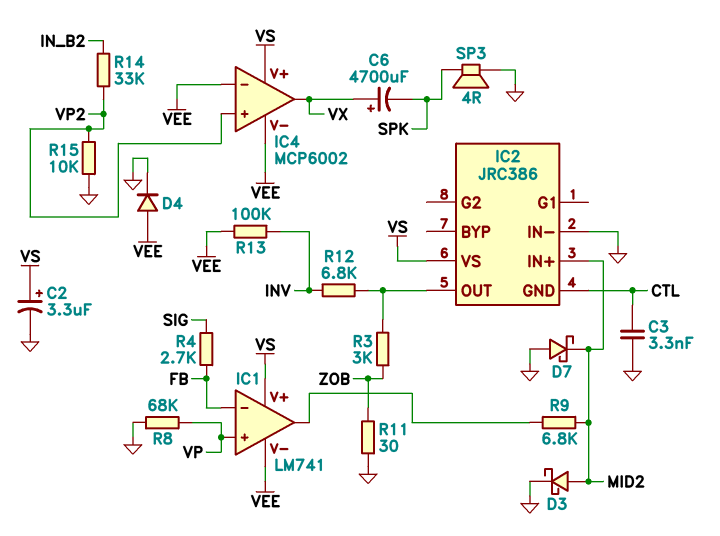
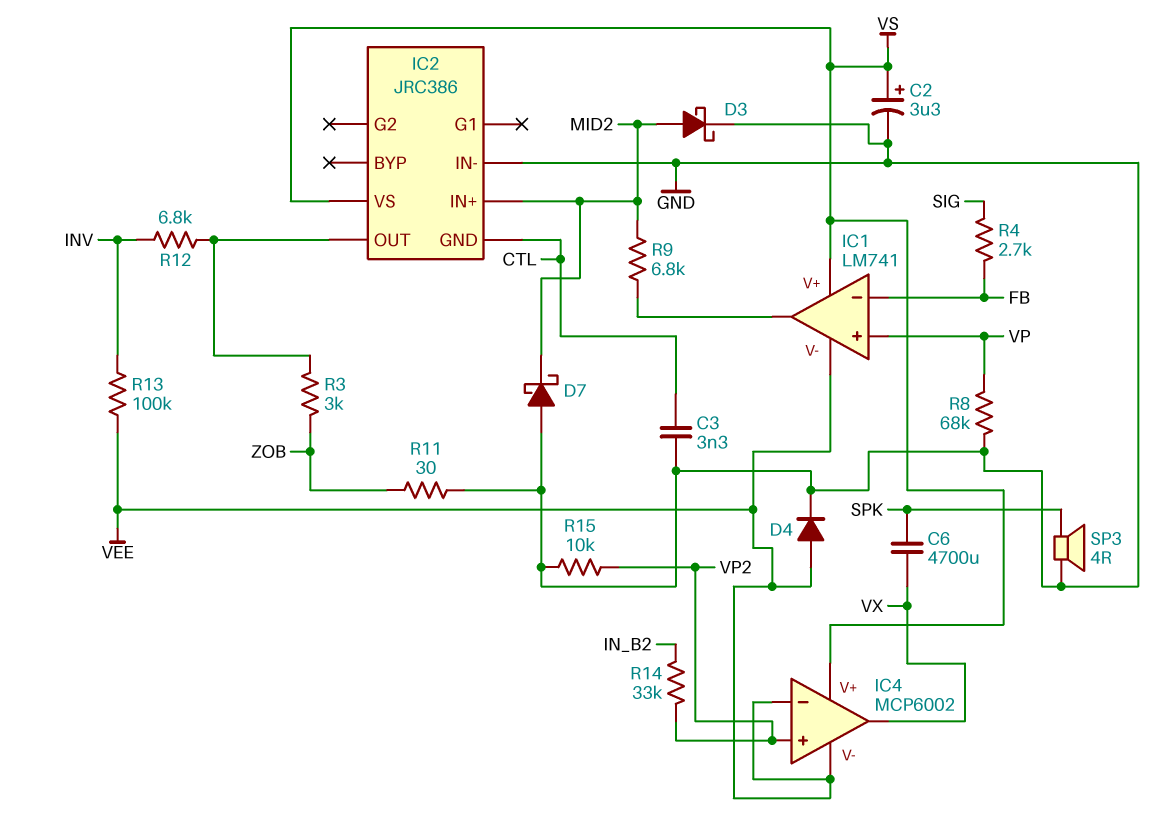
C6: 4700uF (plus VX, minus SPK) -> 4700uF (SPK, VX)

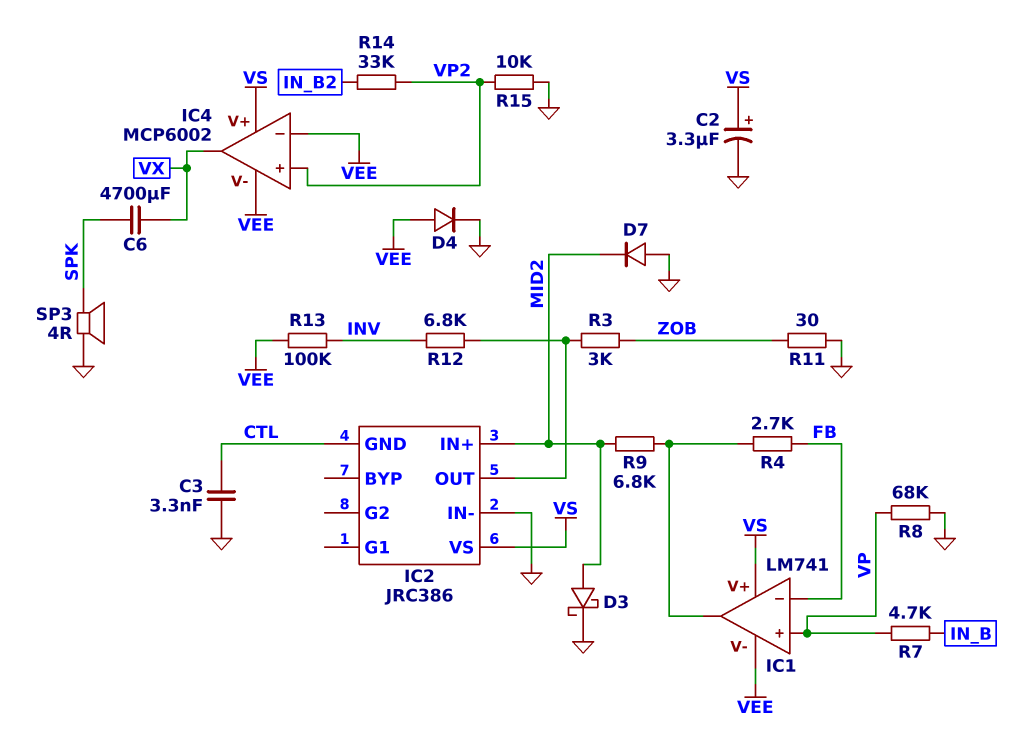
D7: schottky (A GND, K MID2) -> diode (A GND, K MID2)
R4: 2.7k (FB, SIG) -> 2.7k (FB, IC1/out)
R7: none -> 4.7k (IN_B, VP)

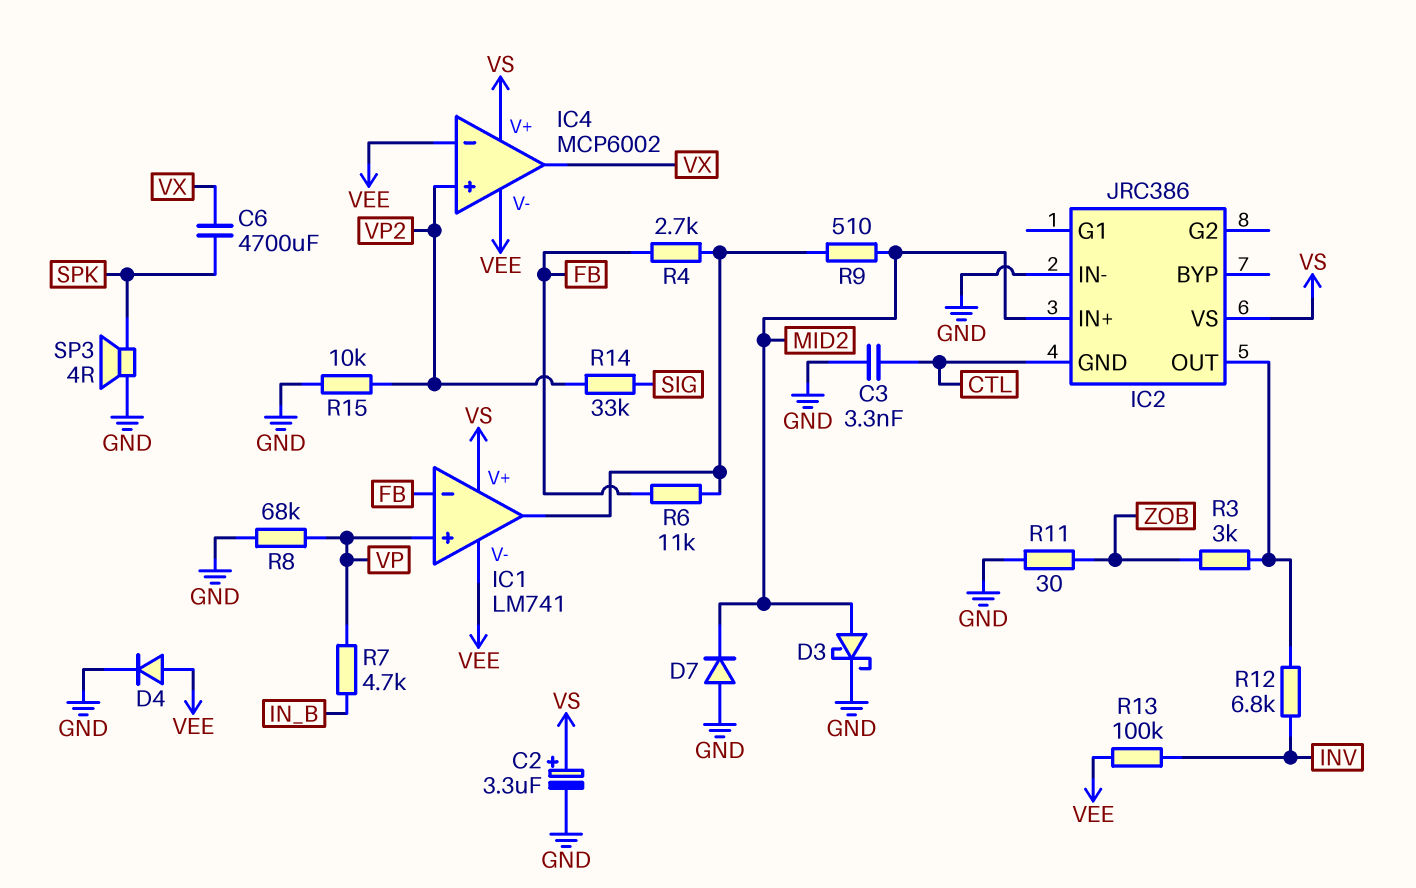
R6: none -> 11k (FB, IC1/out)
R9: 6.8k (IC1/out, MID2) -> 510 (IC1/out, MID2)
R14: 33k (IN_B2, VP2) -> 33k (SIG, VP2)

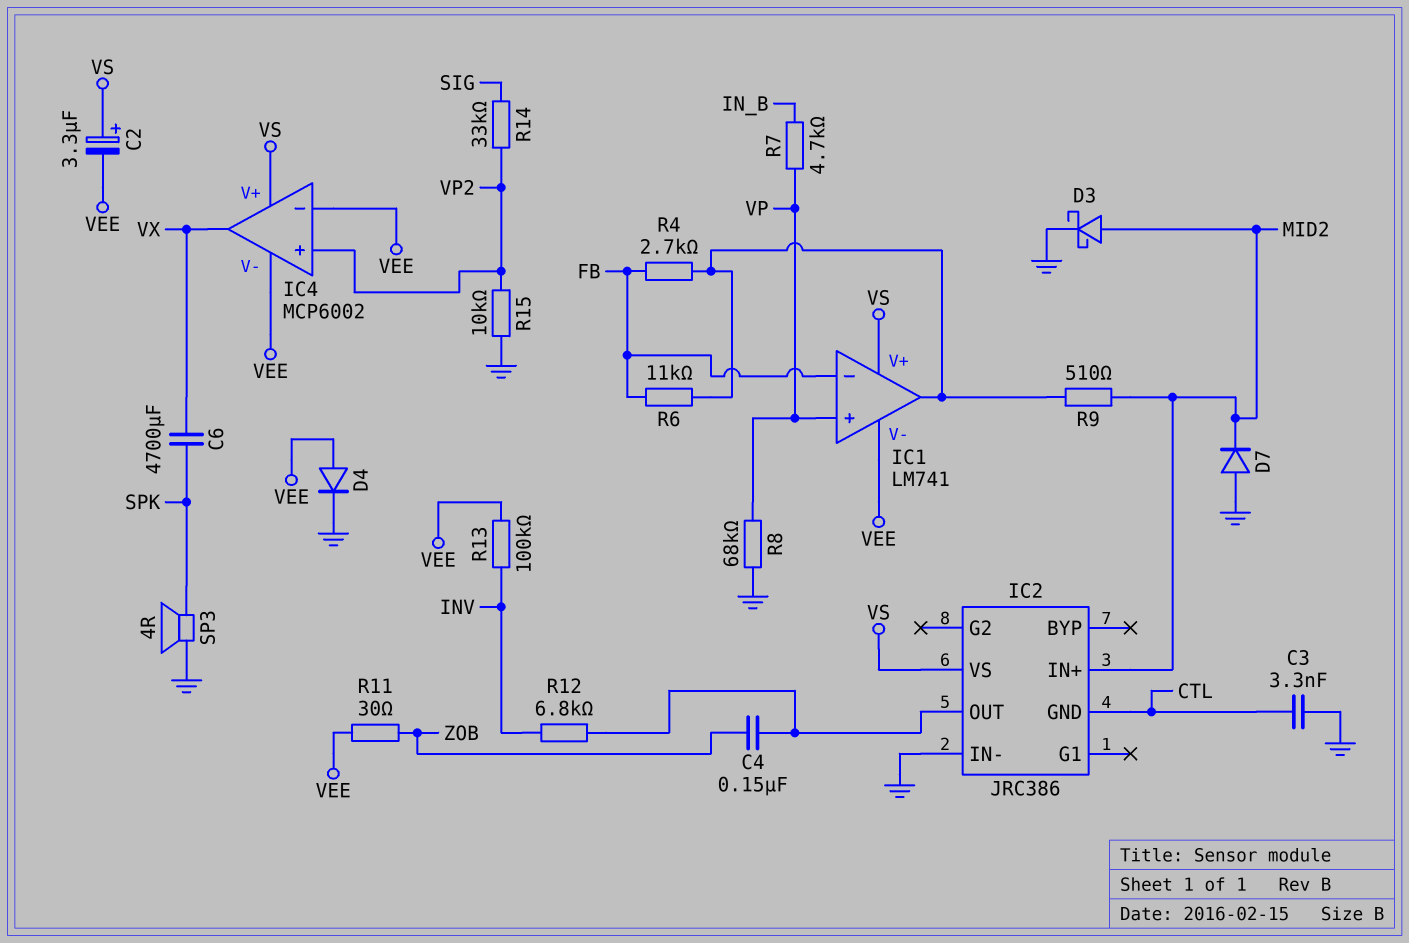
C2: 3.3uF (plus VS, minus GND) -> 3.3uF (plus VS, minus VEE)
C4: none -> 150nF (IC2/OUT, ZOB)
R3: 3k (IC2/OUT, ZOB) -> none
R11: 30 (GND, ZOB) -> 30 (VEE, ZOB)

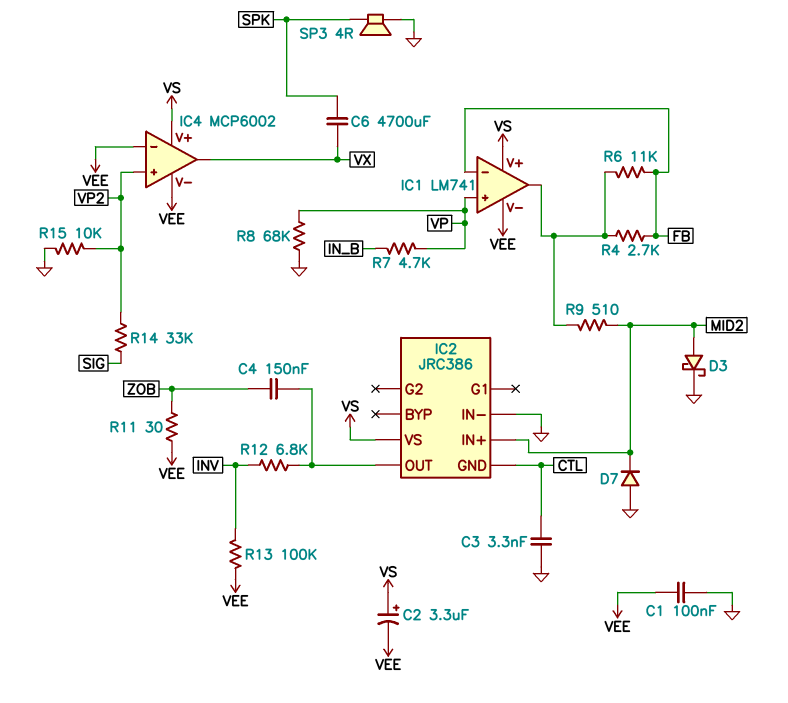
C1: none -> 100nF (GND, VEE)
D4: diode (A VEE, K GND) -> none

